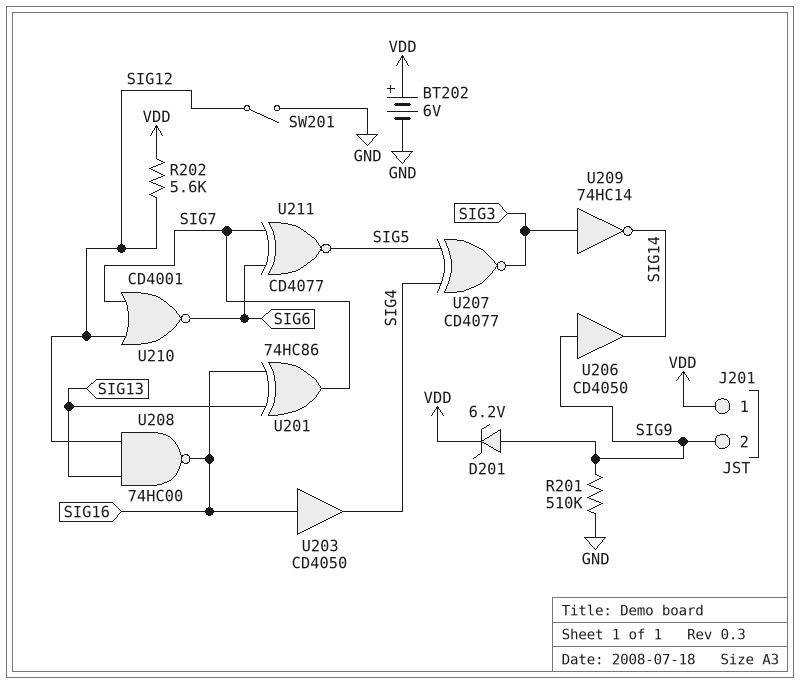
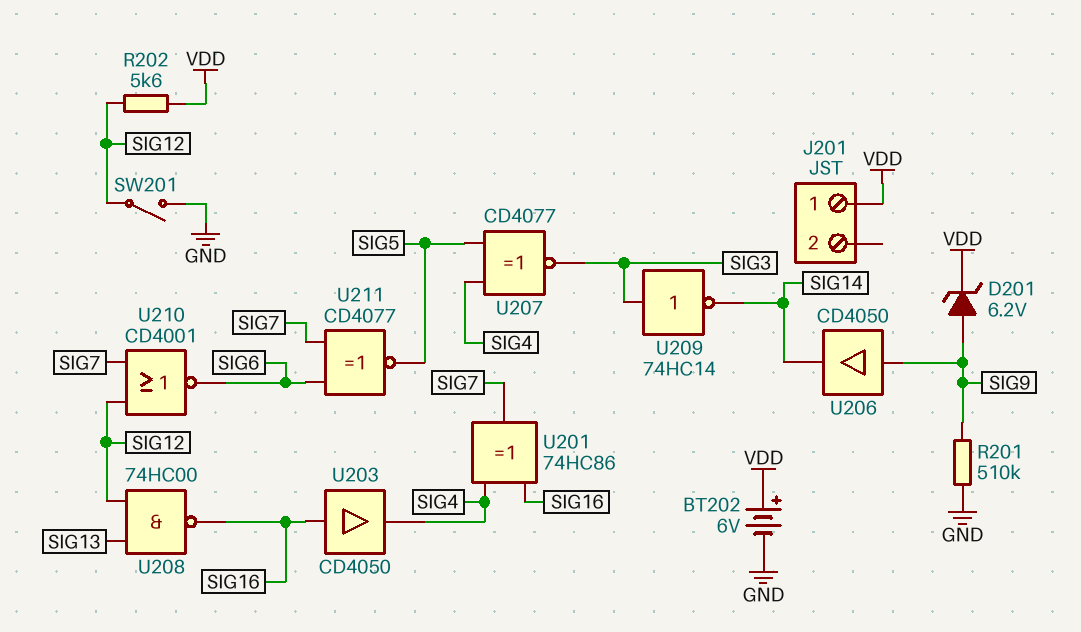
J201 pin 2: SIG9 -> none
U201: XOR 74HC86 (in SIG13, in SIG16, out SIG7) -> XOR 74HC86 (in SIG4, in SIG16, out SIG7)

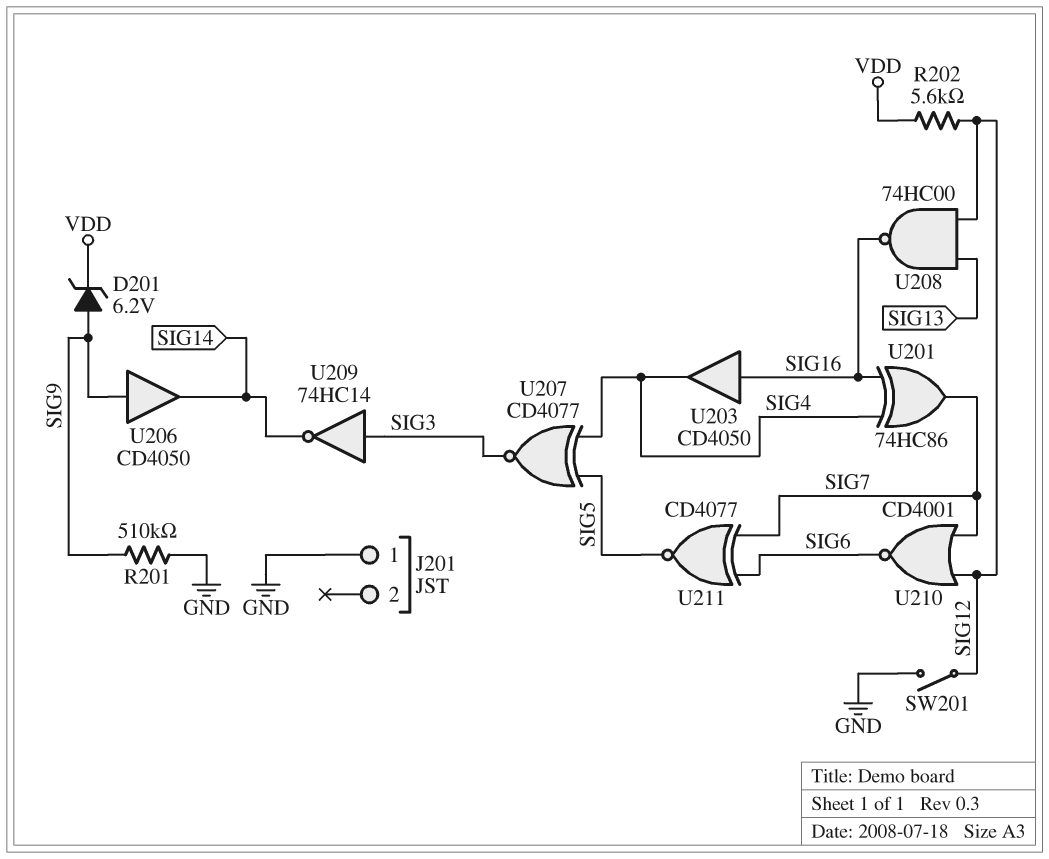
BT202: 6V (plus VDD, minus GND) -> none
J201 pin 1: VDD -> GND

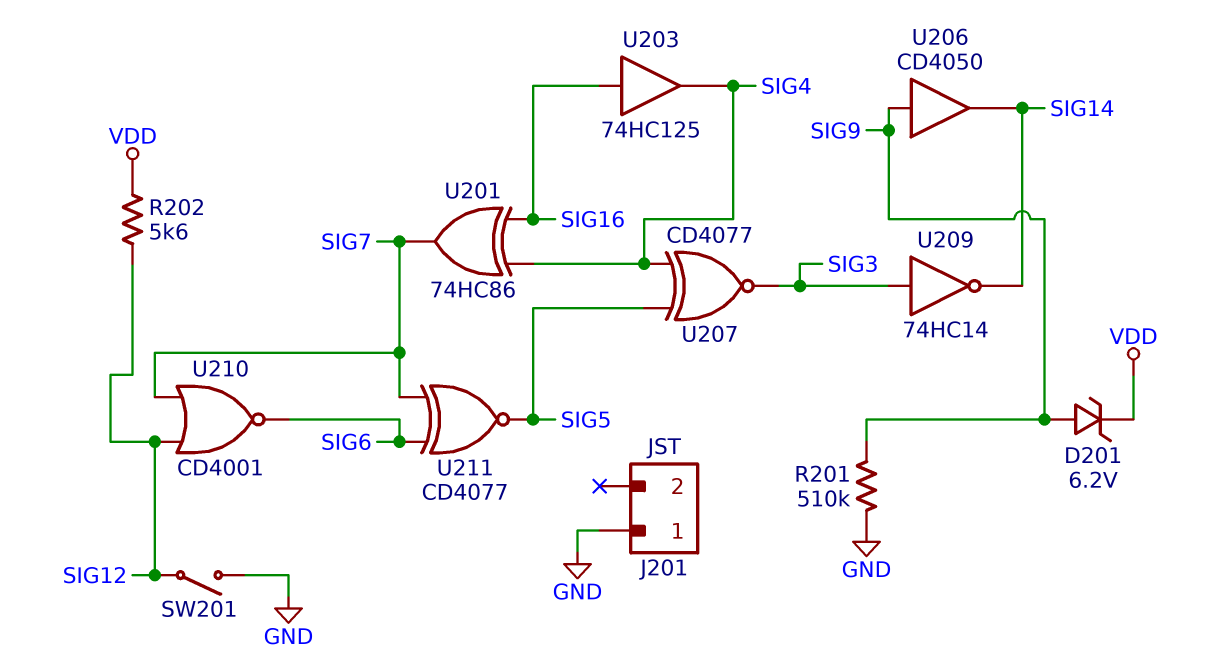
U203: buffer CD4050 (in SIG16, out SIG4) -> buffer 74HC125 (in SIG16, out SIG4)
U208: NAND 74HC00 (in SIG12, in SIG13, out SIG16) -> none

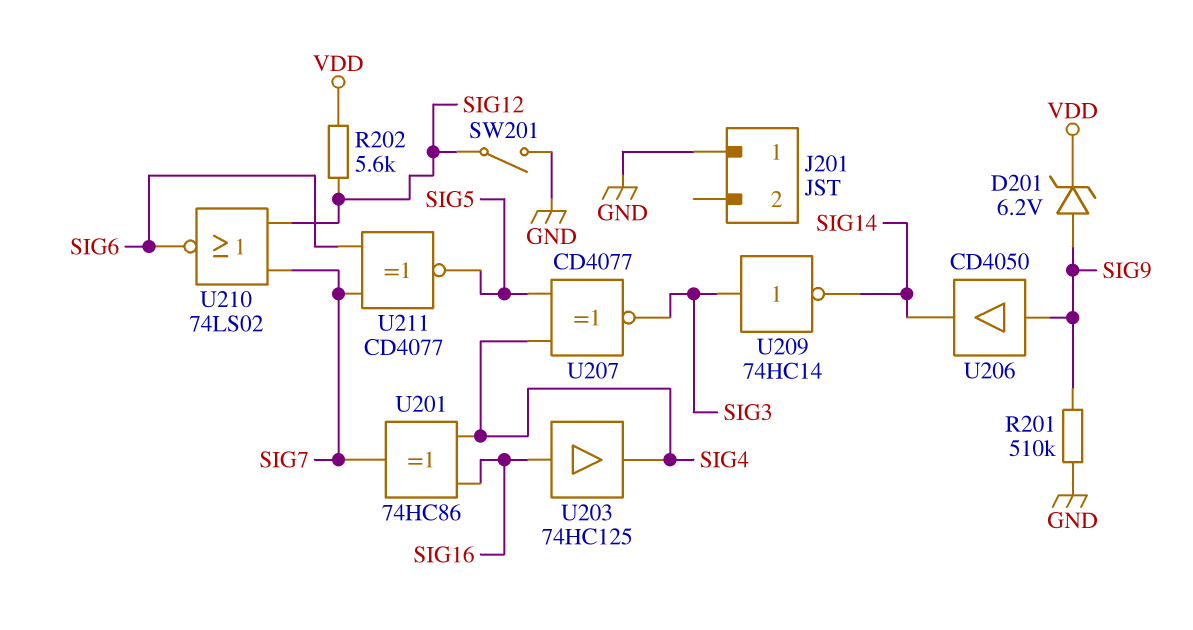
U210: NOR CD4001 (in SIG7, in SIG12, out SIG6) -> NOR 74LS02 (in SIG7, in SIG12, out SIG6)

